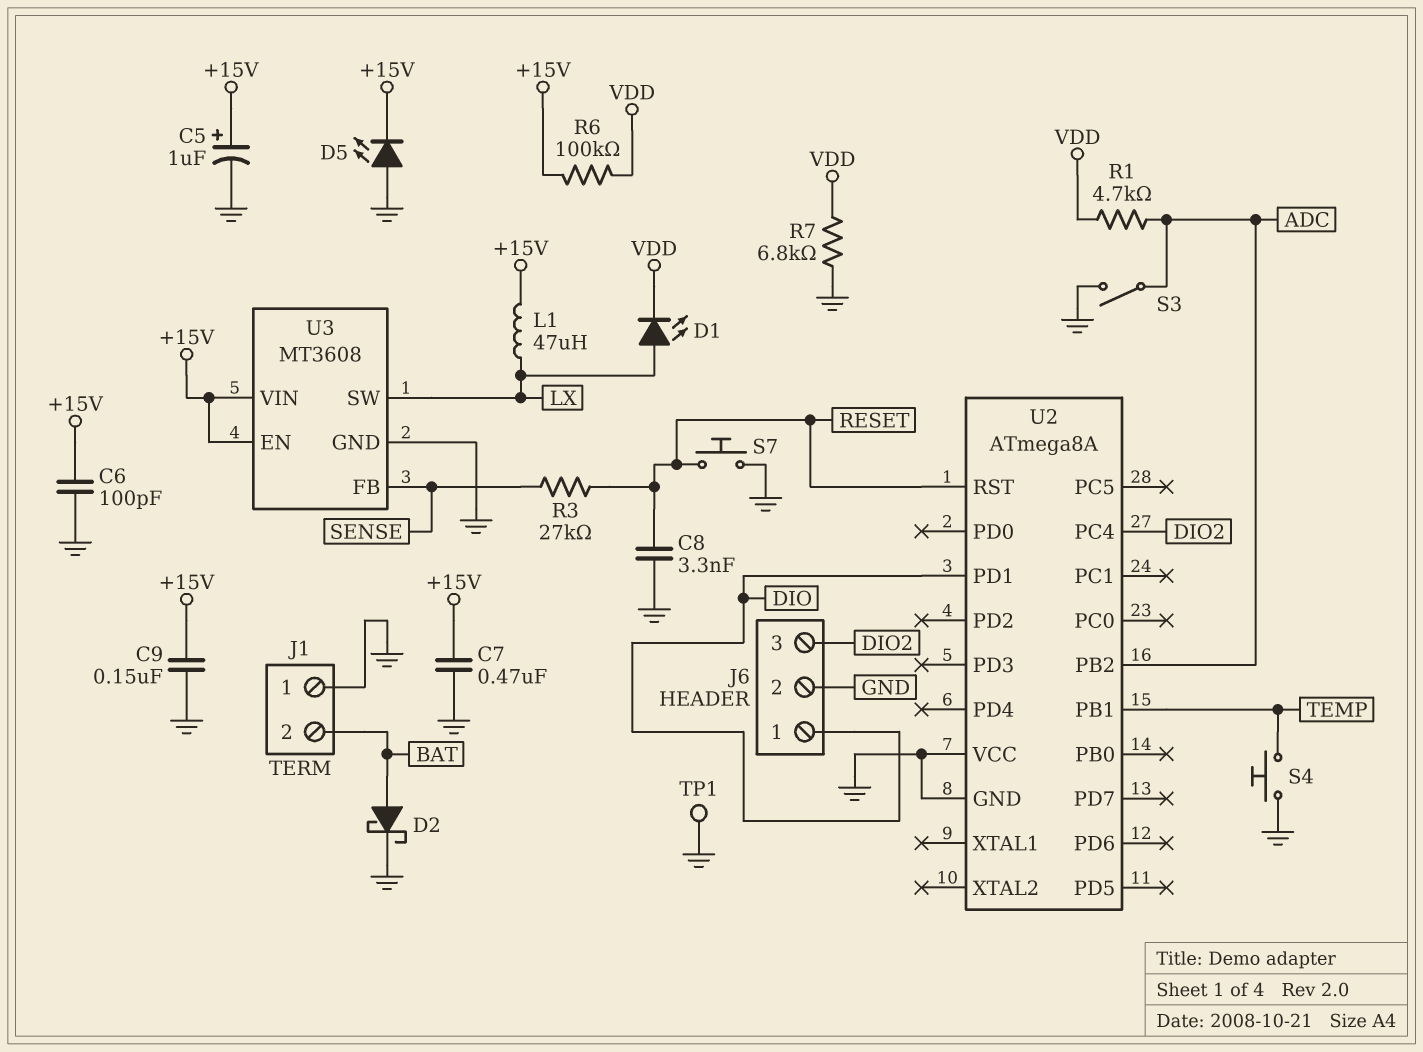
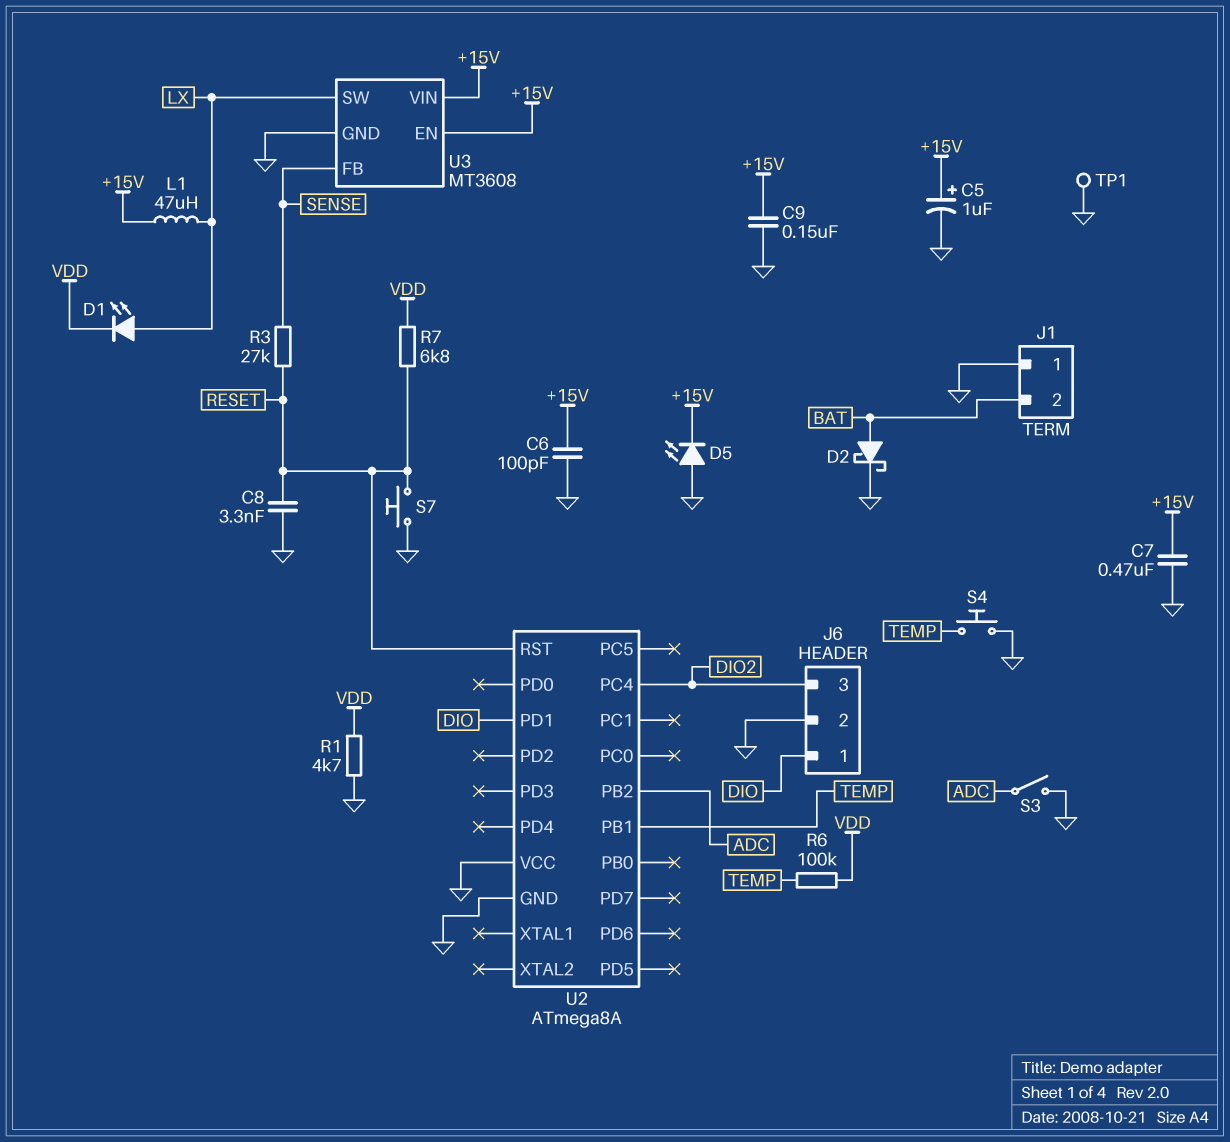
R1: 4.7k (ADC, VDD) -> 4.7k (GND, VDD)
R6: 100k (+15V, VDD) -> 100k (TEMP, VDD)
R7: 6.8k (GND, VDD) -> 6.8k (RESET, VDD)

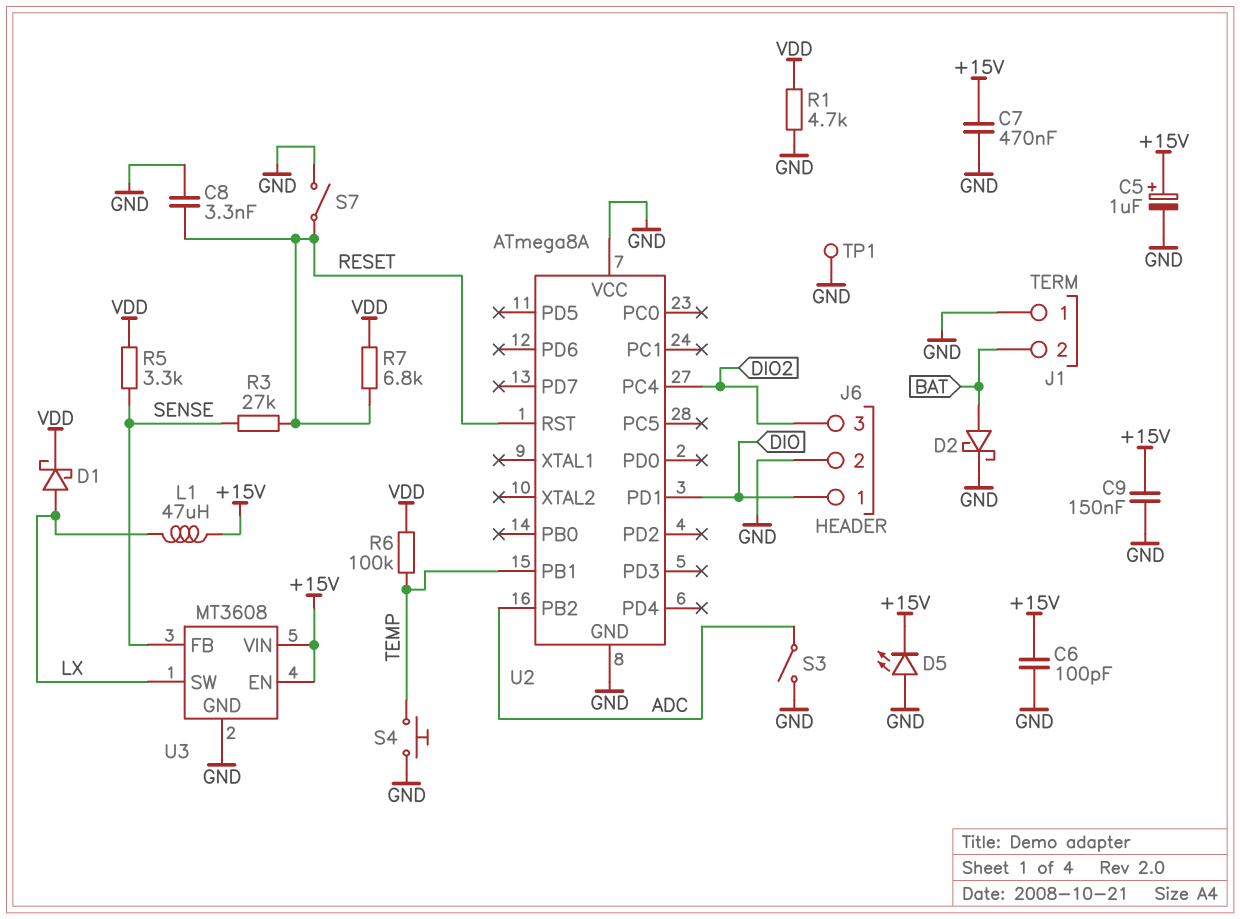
D1: LED (A LX, K VDD) -> schottky (A LX, K VDD)
R5: none -> 3.3k (SENSE, VDD)
S7: button (GND, RESET) -> switch (GND, RESET)

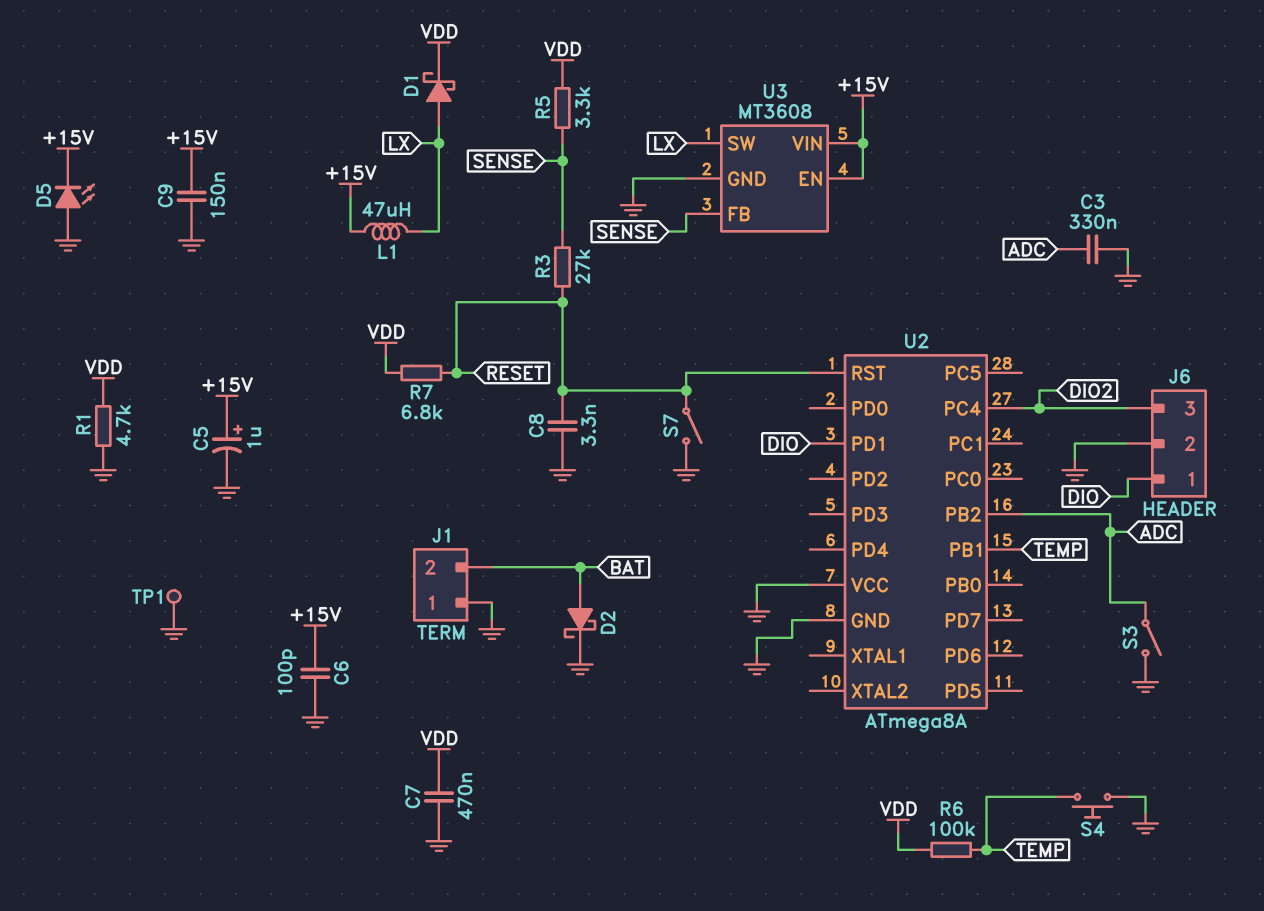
C3: none -> 330nF (ADC, GND)
C7: 470nF (+15V, GND) -> 470nF (GND, VDD)

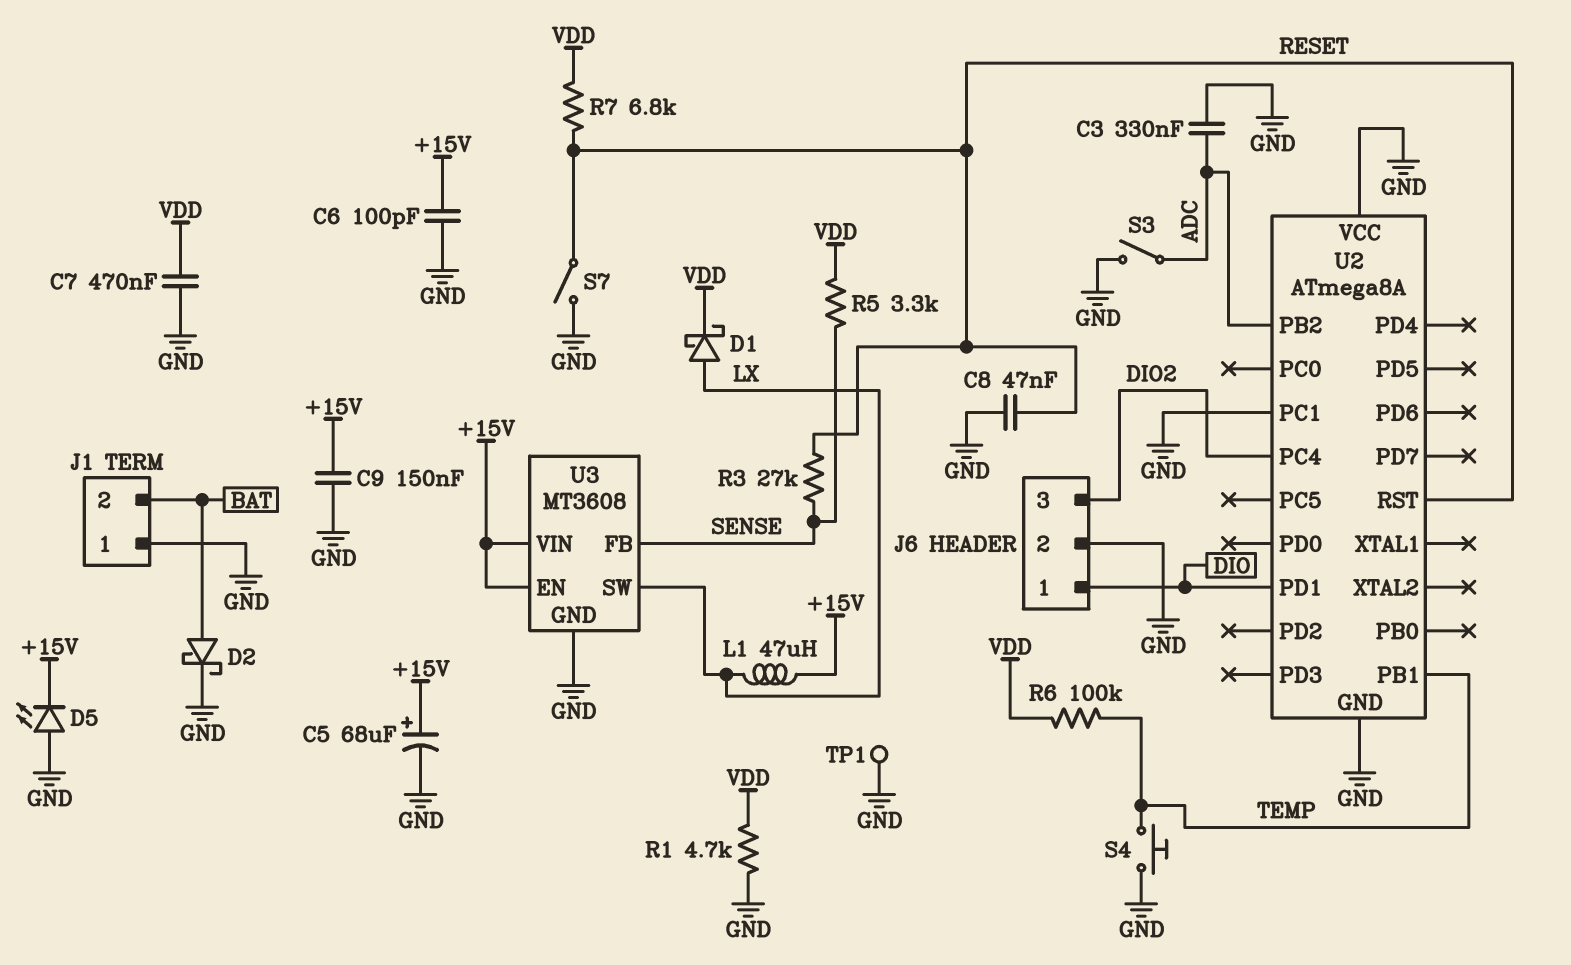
C5: 1uF (plus +15V, minus GND) -> 68uF (plus +15V, minus GND)
C8: 3.3nF (GND, RESET) -> 47nF (GND, RESET)
U2 pin PC1: none -> GND

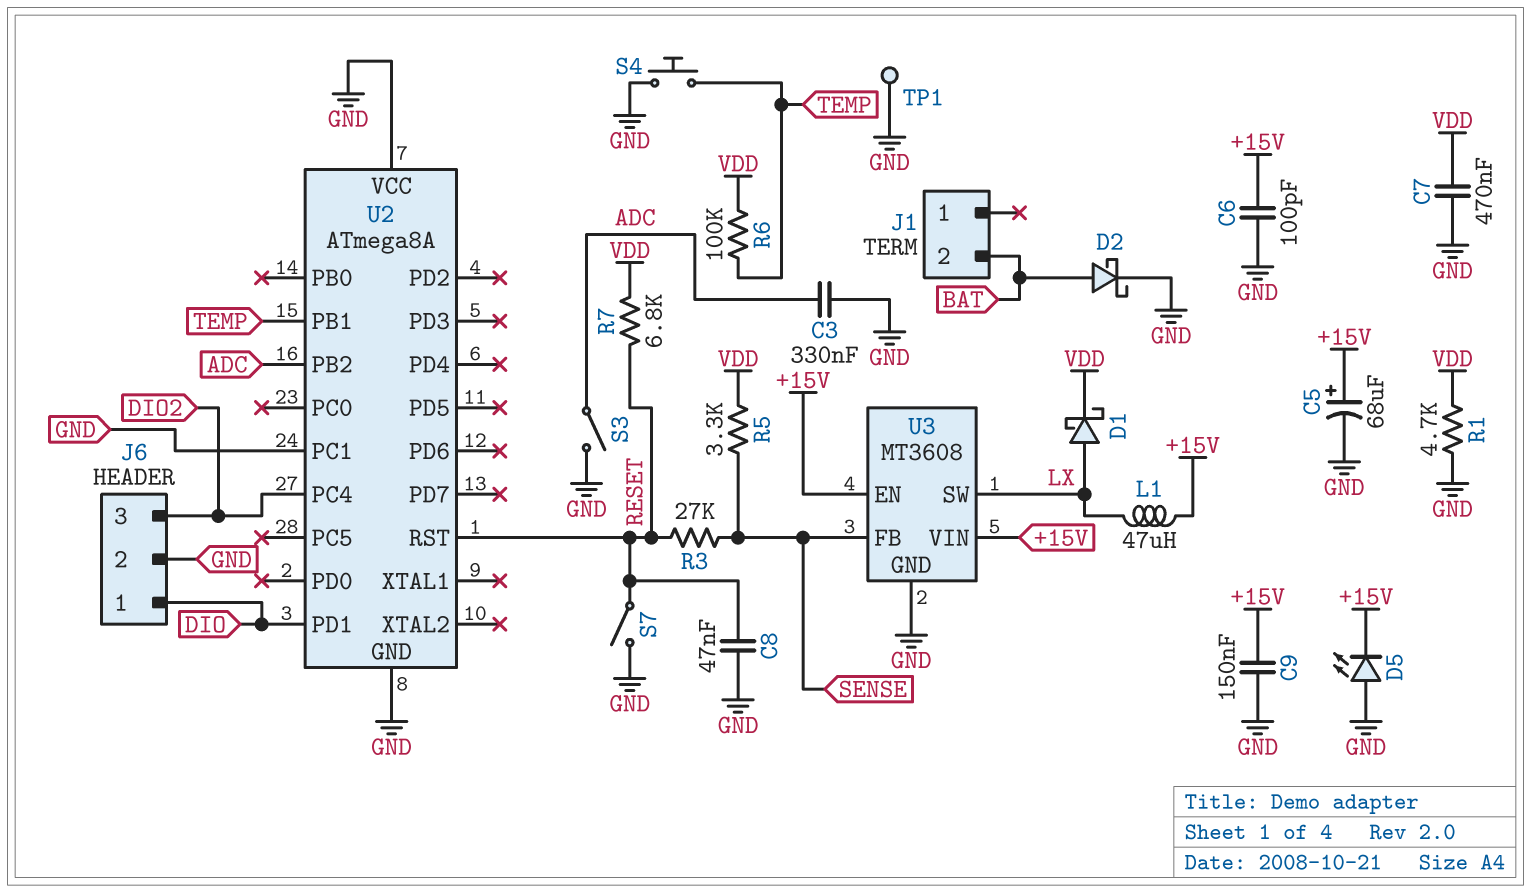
J1 pin 1: GND -> none

